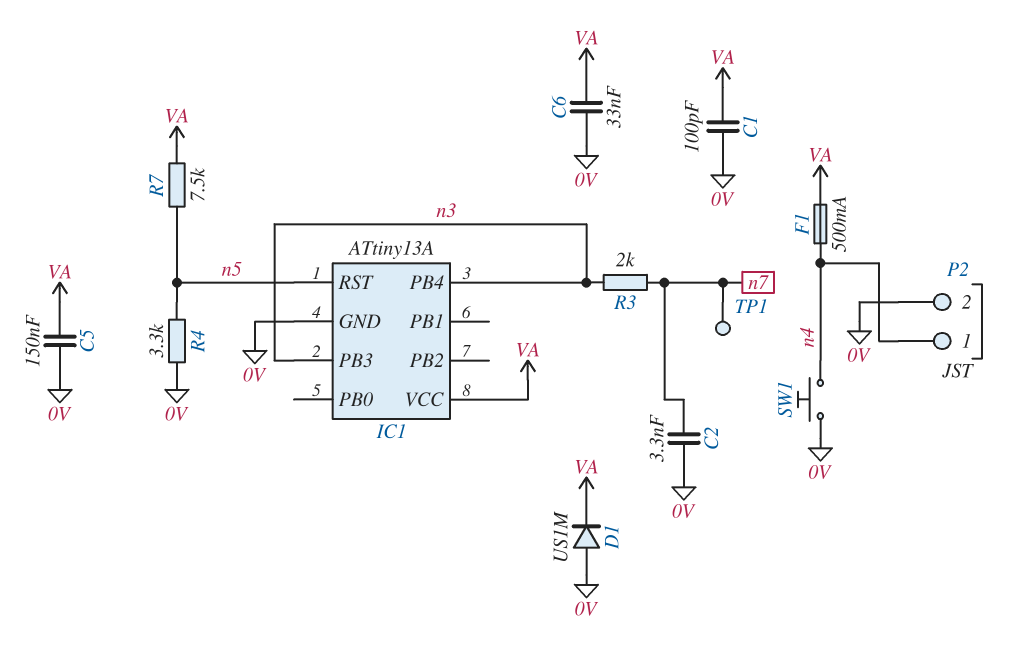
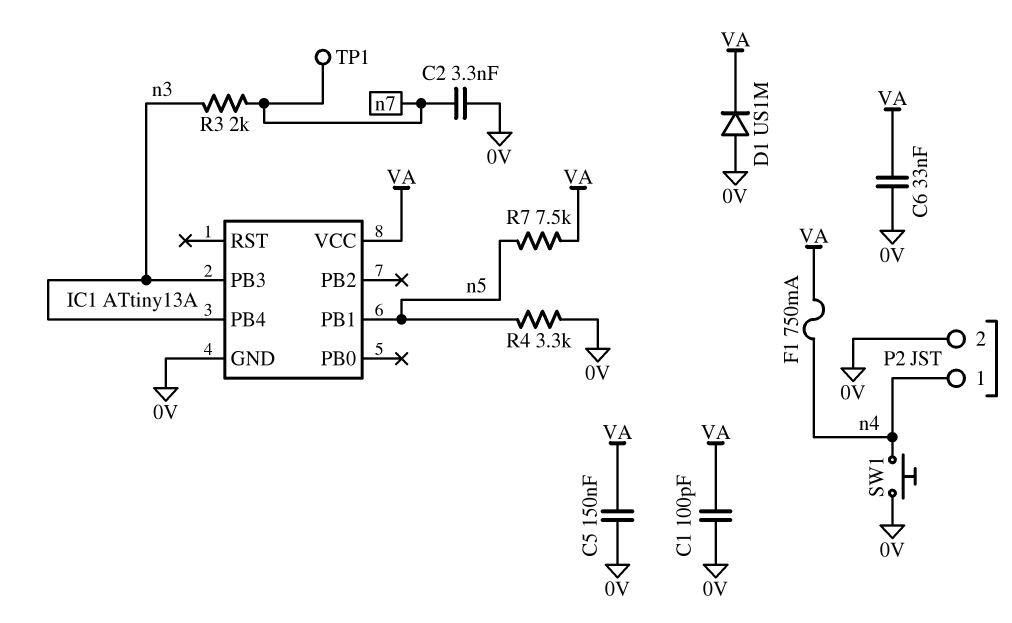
F1: 500mA (VA, n4) -> 750mA (VA, n4)
IC1 pin PB1: none -> n5
IC1 pin RST: n5 -> none

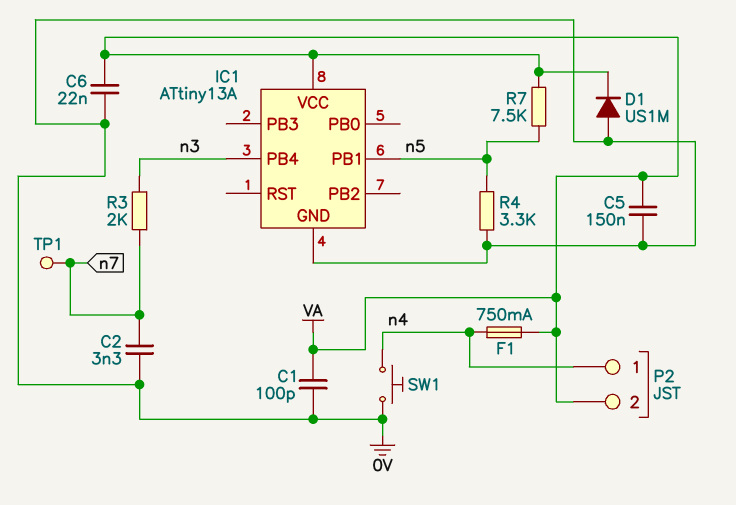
C6: 33nF (0V, VA) -> 22nF (0V, VA)
IC1 pin PB3: n3 -> none
P2 pin 2: 0V -> VA

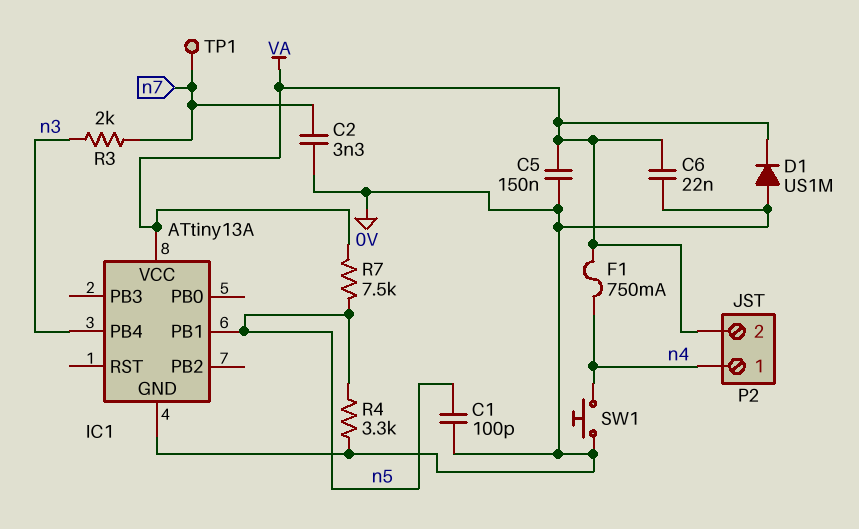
C1: 100pF (0V, VA) -> 100pF (0V, n5)

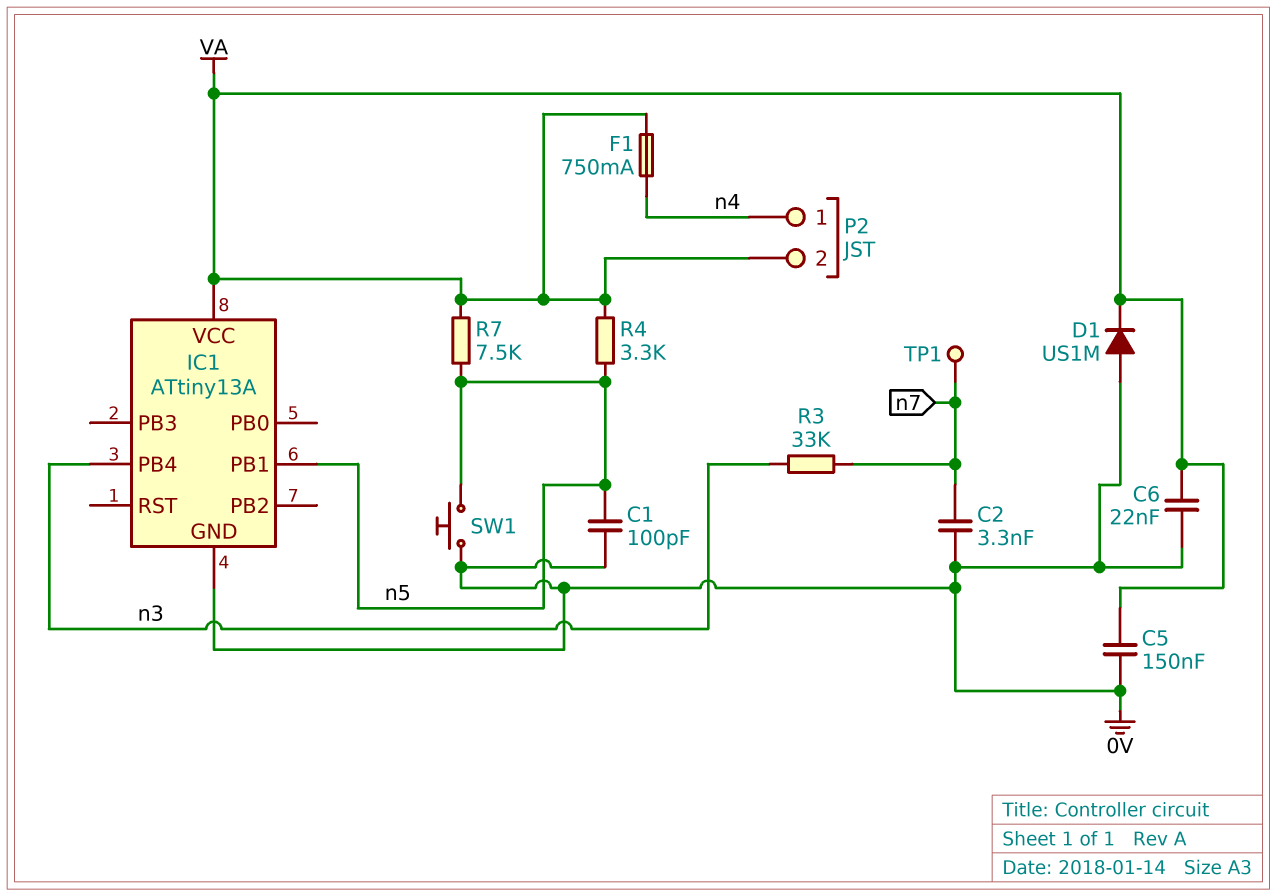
R3: 2k (n3, n7) -> 33k (n3, n7)
R4: 3.3k (0V, n5) -> 3.3k (VA, n5)
SW1: button (0V, n4) -> button (0V, n5)

